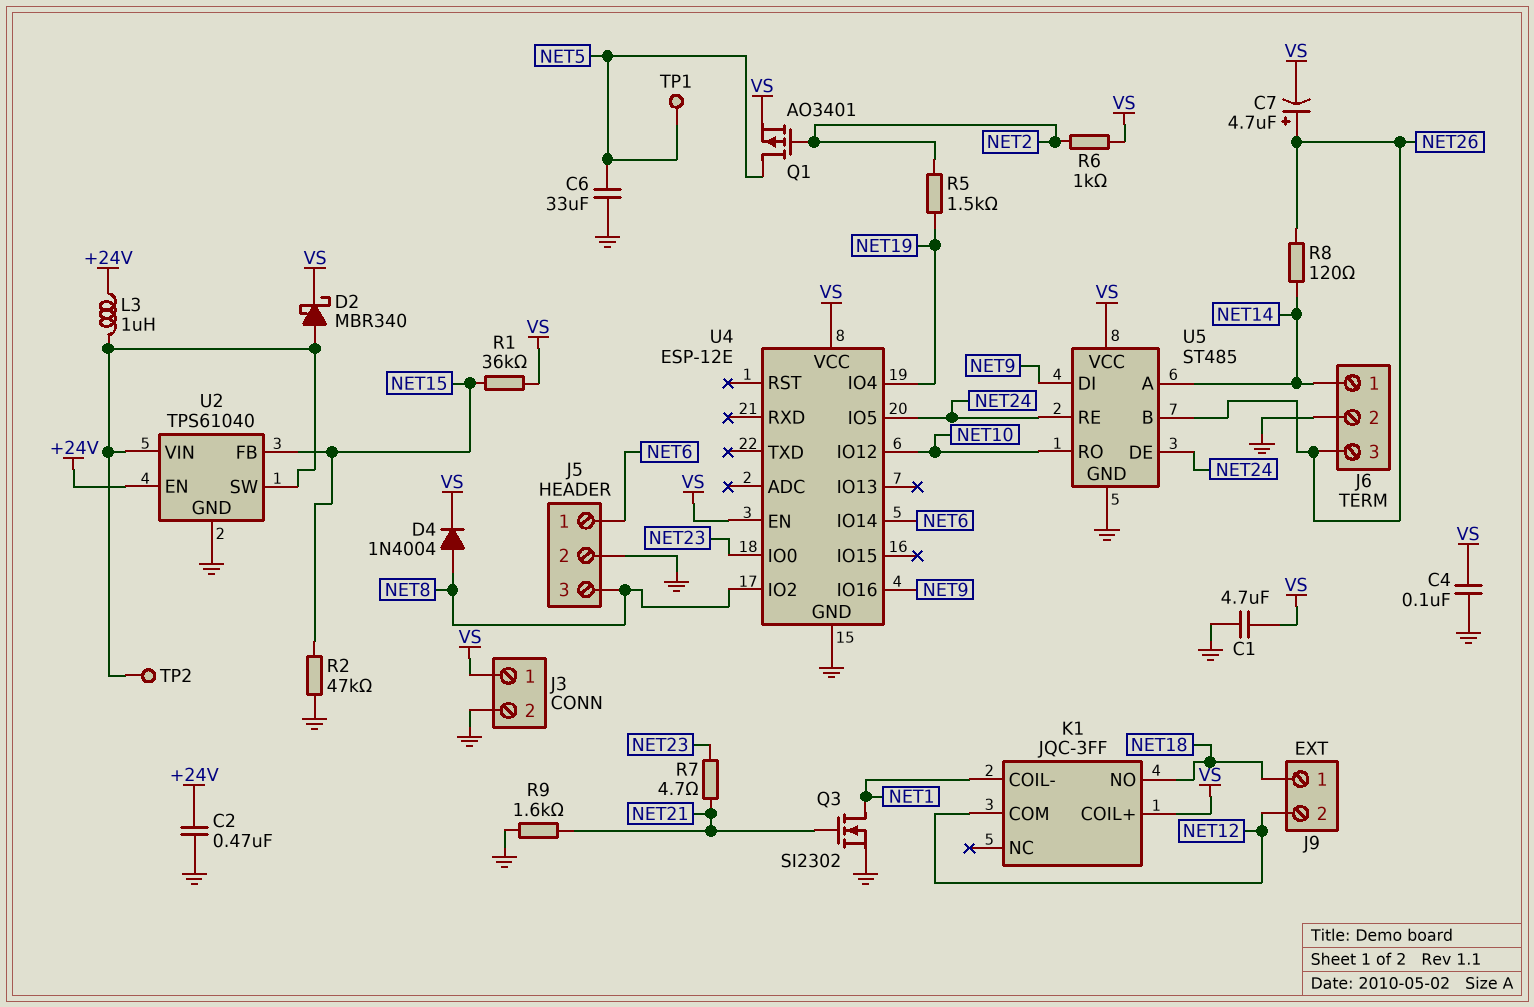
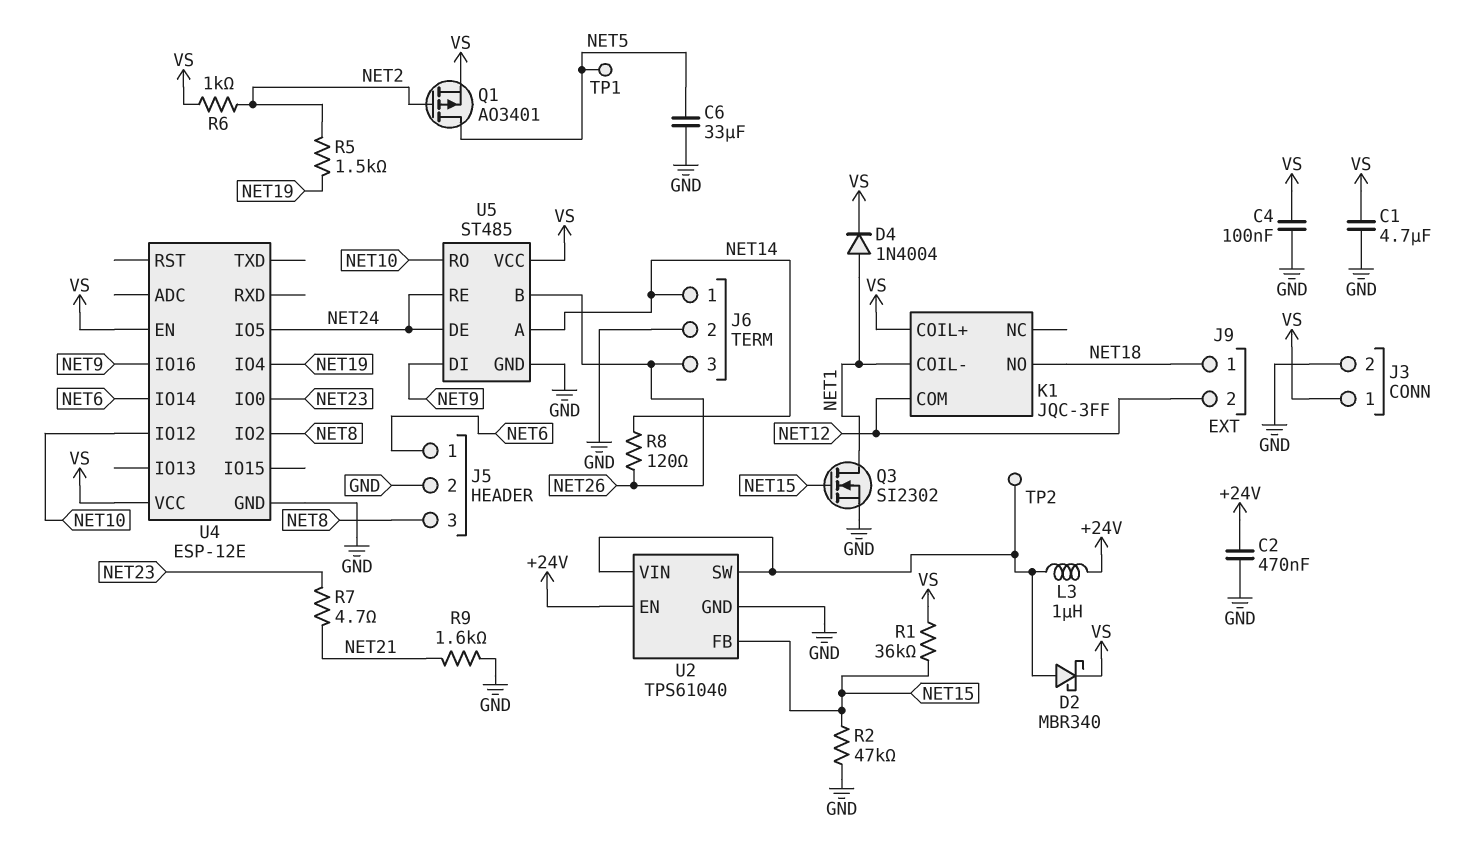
C7: 4.7uF (plus NET26, minus VS) -> none
D4: diode 1N4004 (A NET8, K VS) -> diode 1N4004 (A NET1, K VS)
Q3: NMOS SI2302 (G NET21, D NET1, S GND) -> NMOS SI2302 (G NET15, D NET1, S GND)

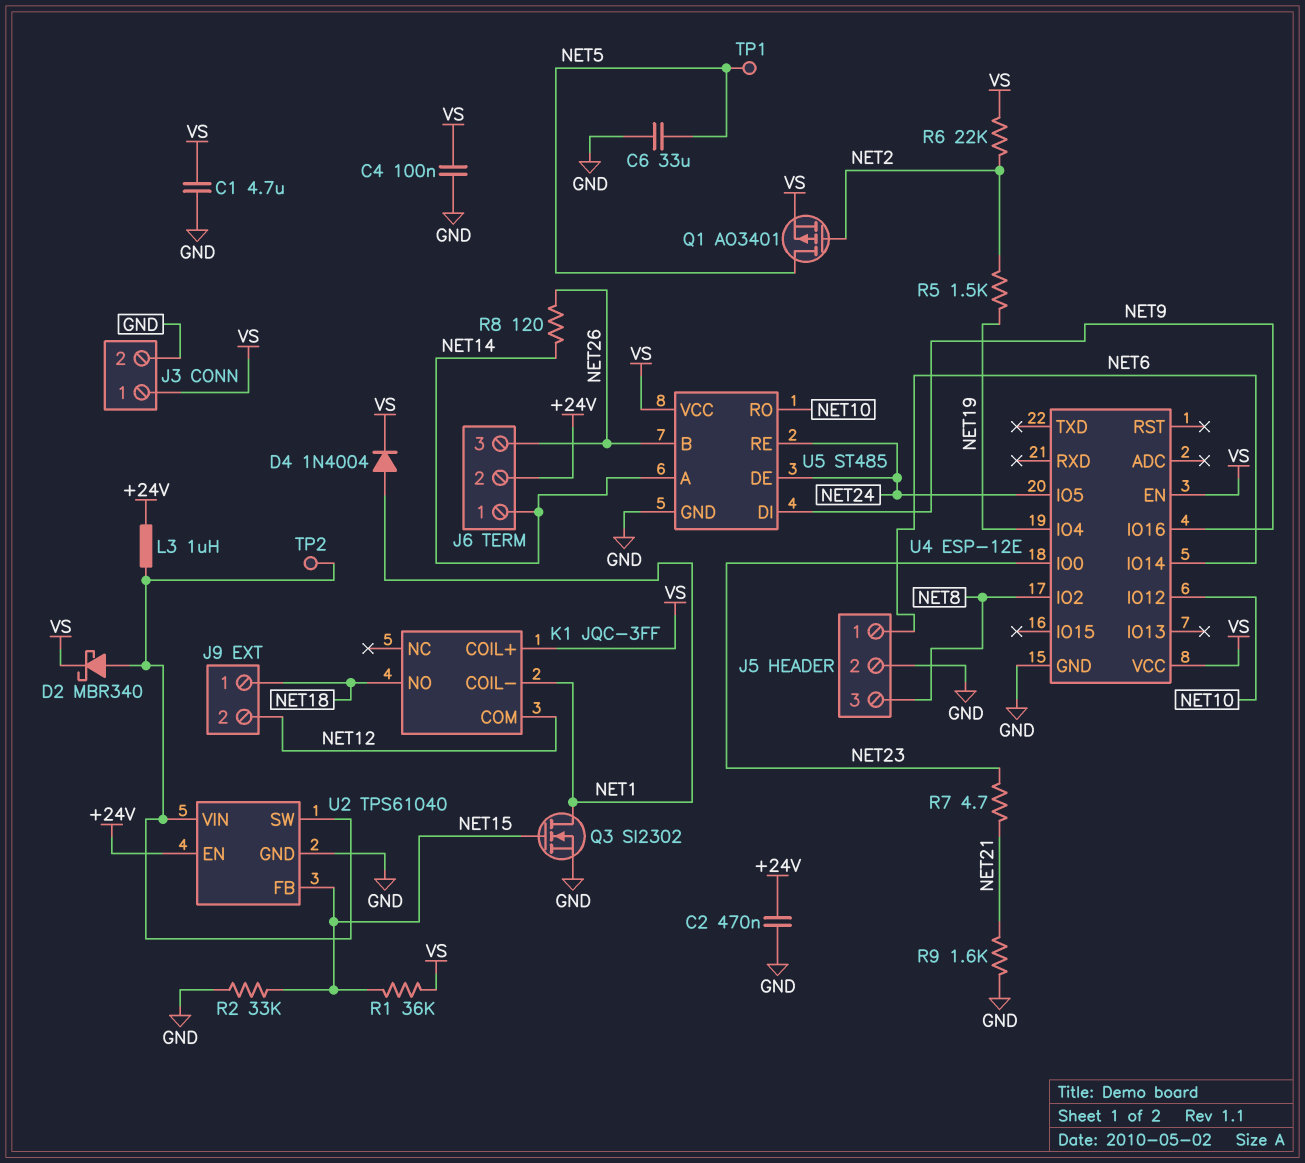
J6 pin 2: GND -> +24V
R2: 47k (GND, NET15) -> 33k (GND, NET15)
R6: 1k (NET2, VS) -> 22k (NET2, VS)

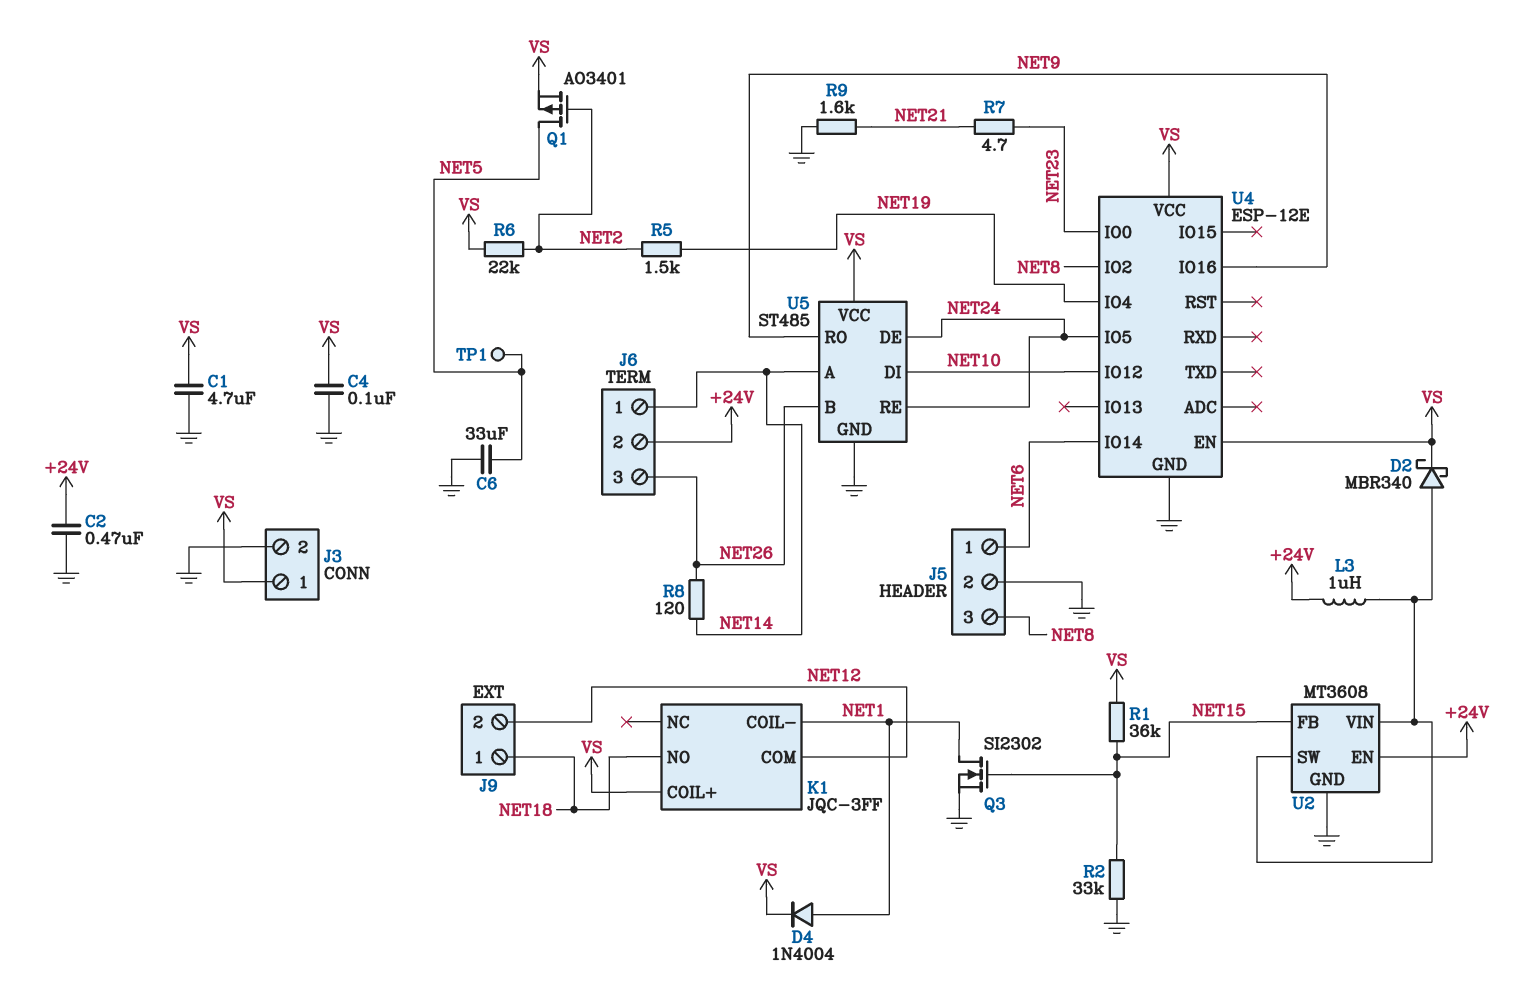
TP2: test point (U2/SW) -> none
U2: TPS61040 -> MT3608
U5 pin DI: NET9 -> NET10
U5 pin RO: NET10 -> NET9

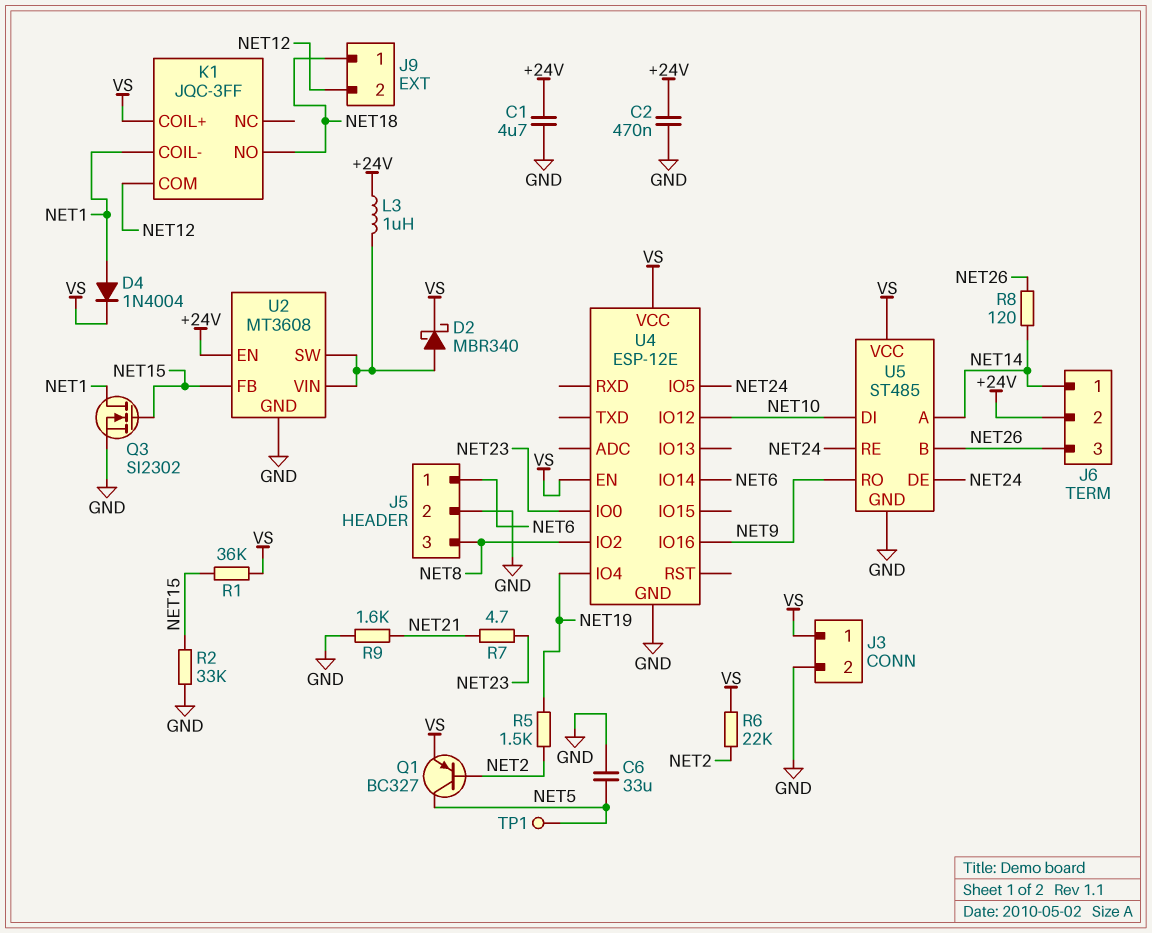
C1: 4.7uF (GND, VS) -> 4.7uF (+24V, GND)
C4: 100nF (GND, VS) -> none
Q1: PMOS AO3401 (G NET2, D NET5, S VS) -> PNP BC327 (B NET2, C NET5, E VS)

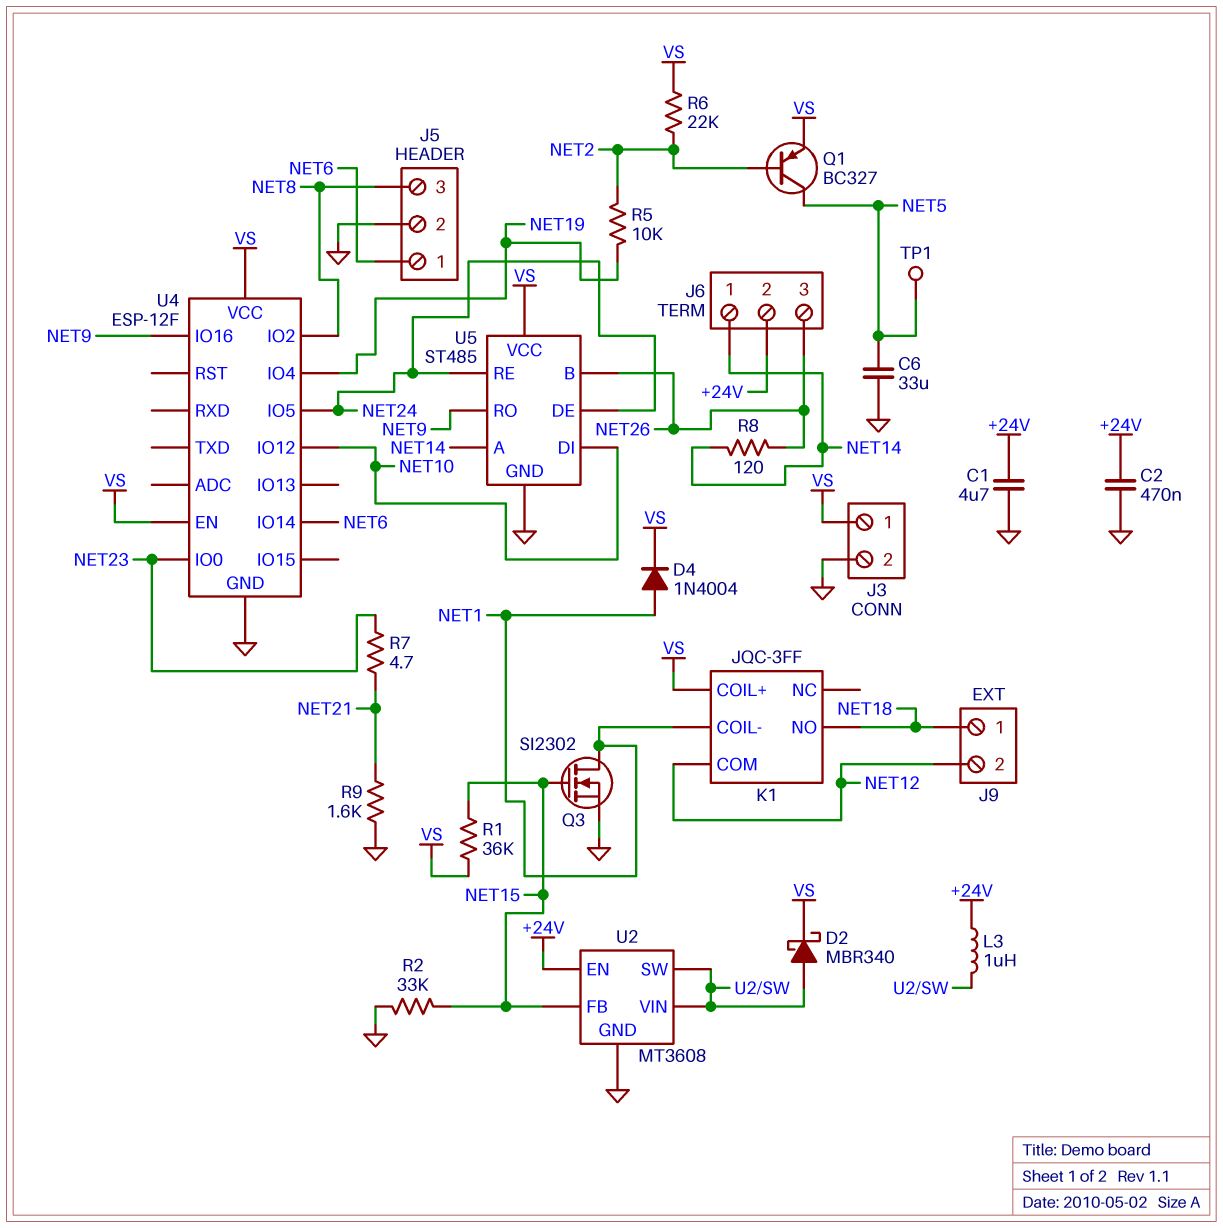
R5: 1.5k (NET2, NET19) -> 10k (NET2, NET19)
U4: ESP-12E -> ESP-12F

